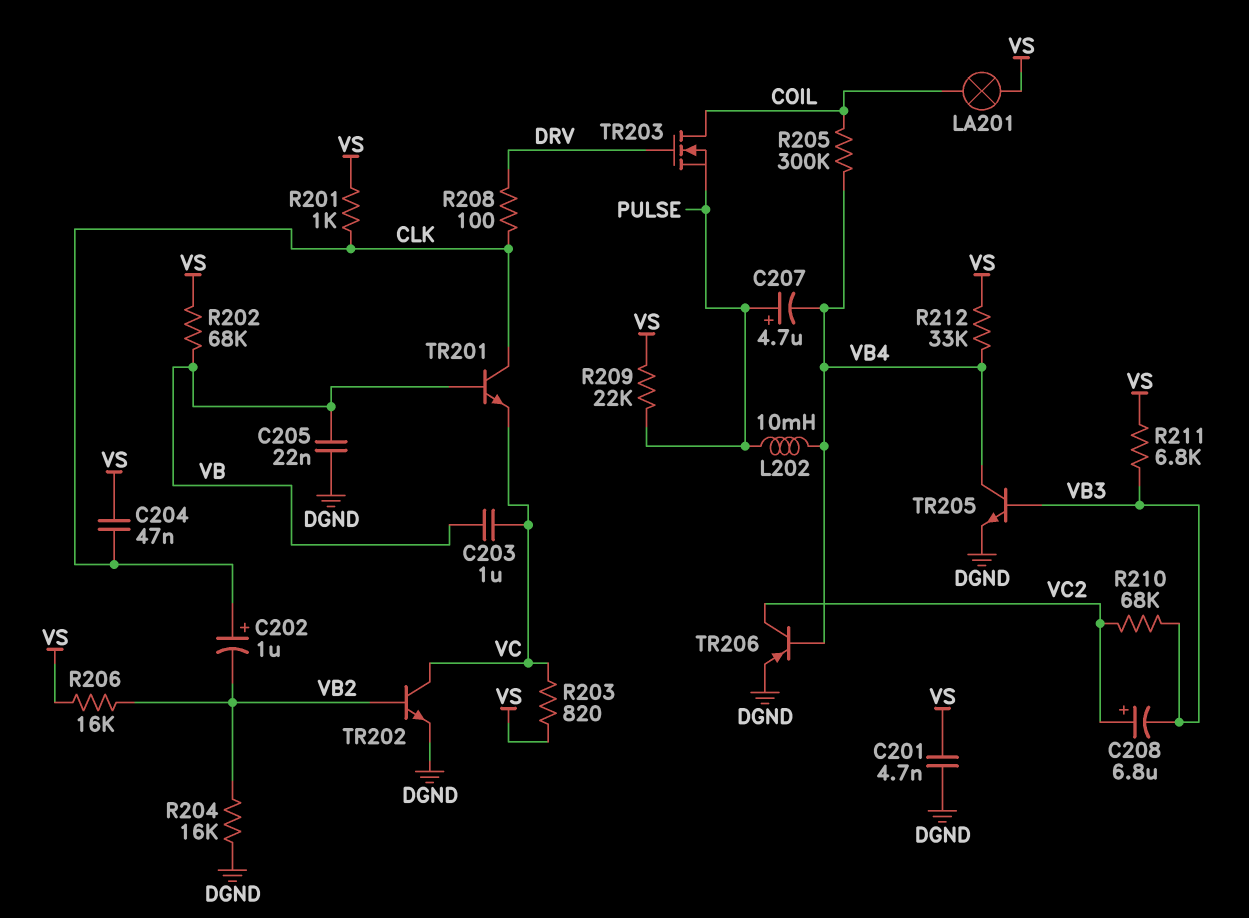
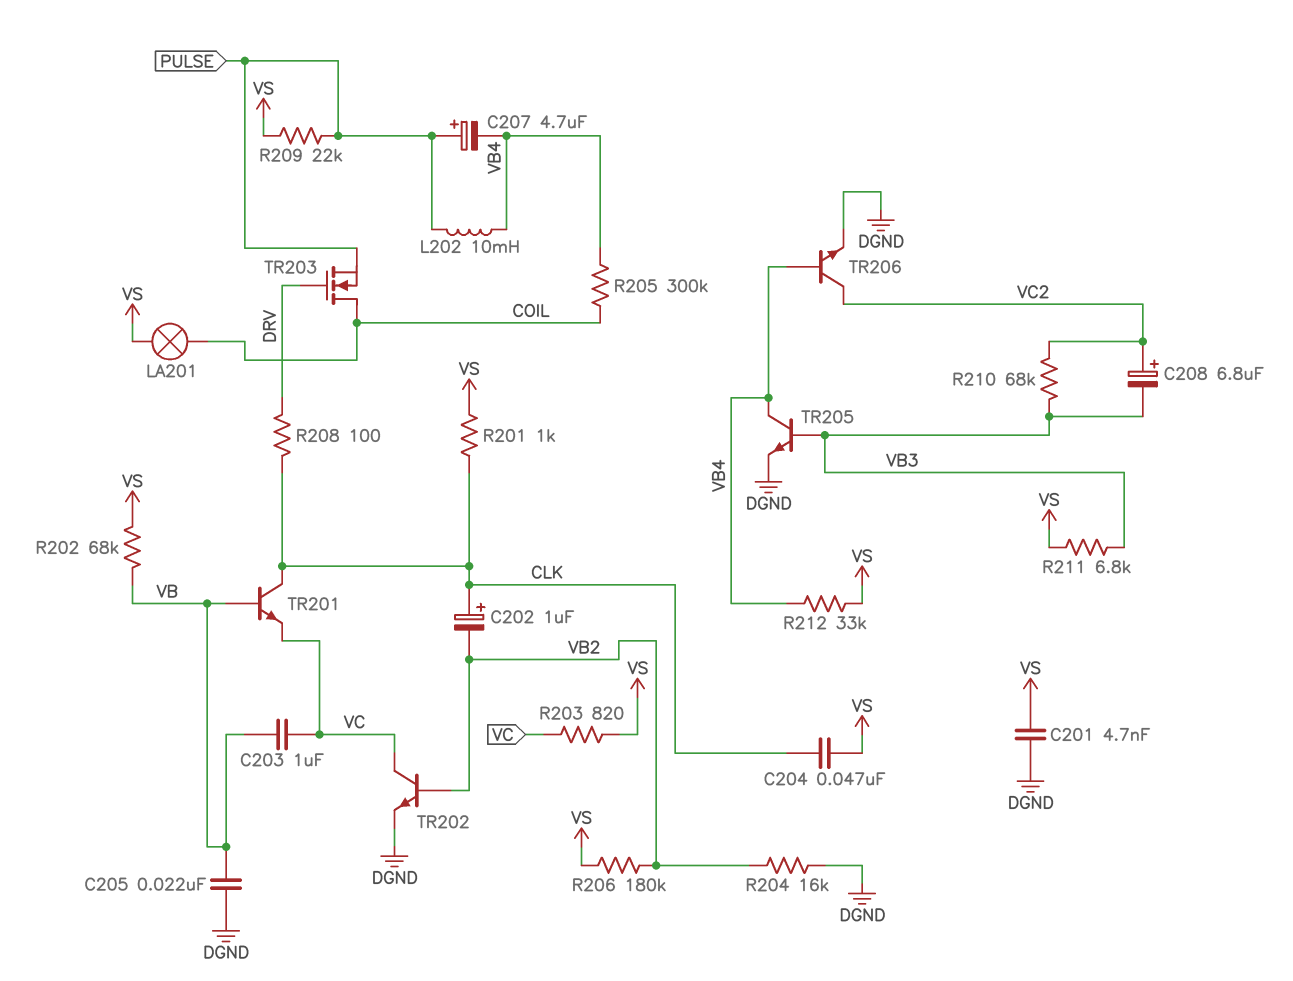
R206: 16k (VB2, VS) -> 180k (VB2, VS)
TR206: PNP (B VB4, C VC2, E DGND) -> NPN (B VB4, C VC2, E DGND)

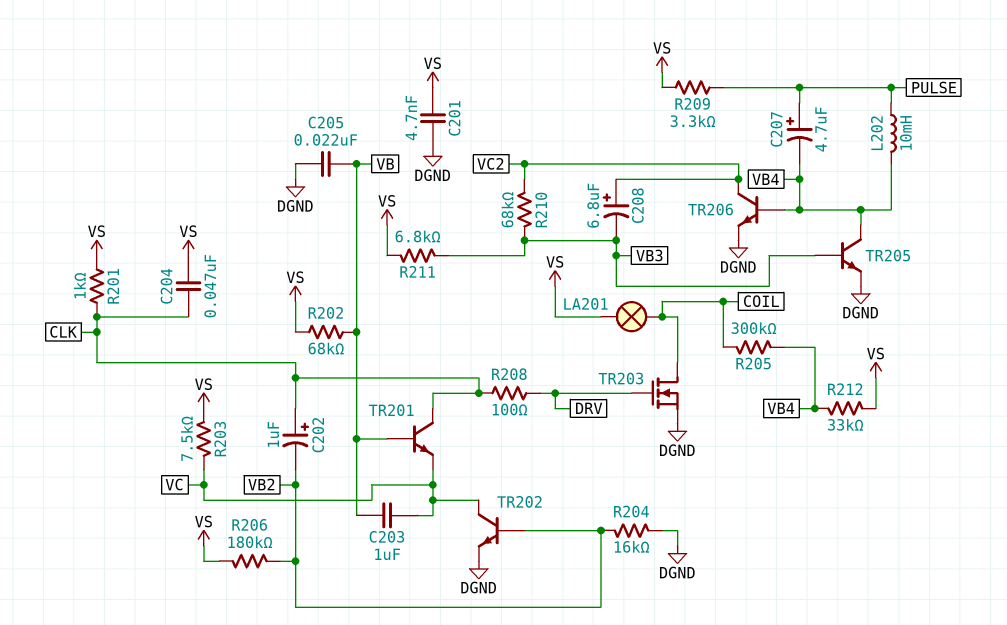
R203: 820 (VC, VS) -> 7.5k (VC, VS)
R209: 22k (PULSE, VS) -> 3.3k (PULSE, VS)
TR203: NMOS (G DRV, D COIL, S PULSE) -> NMOS (G DRV, D COIL, S DGND)

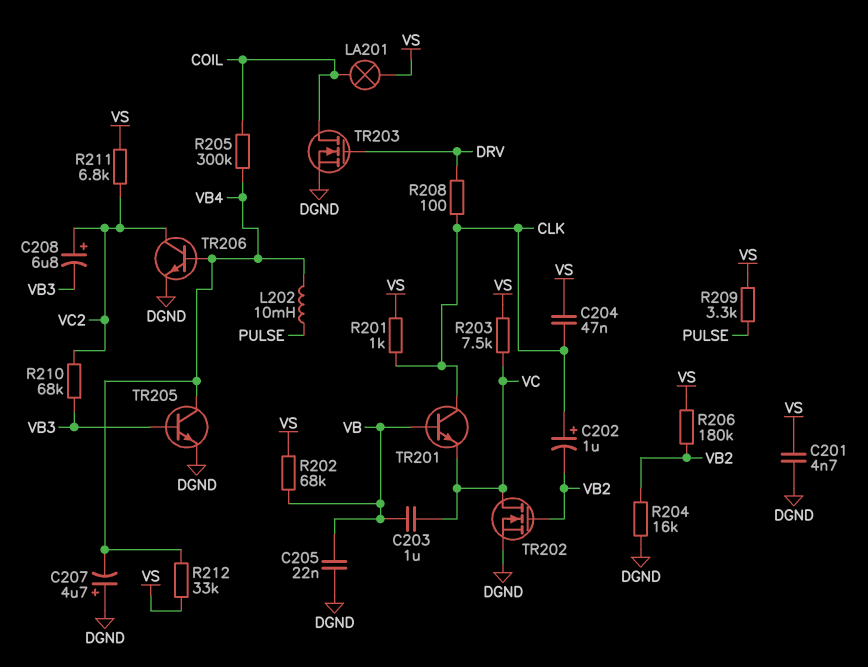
C207: 4.7uF (plus PULSE, minus VB4) -> 4.7uF (plus DGND, minus VB4)
R211: 6.8k (VB3, VS) -> 6.8k (VC2, VS)
TR202: NPN (B VB2, C VC, E DGND) -> NMOS (G VB2, D VC, S DGND)

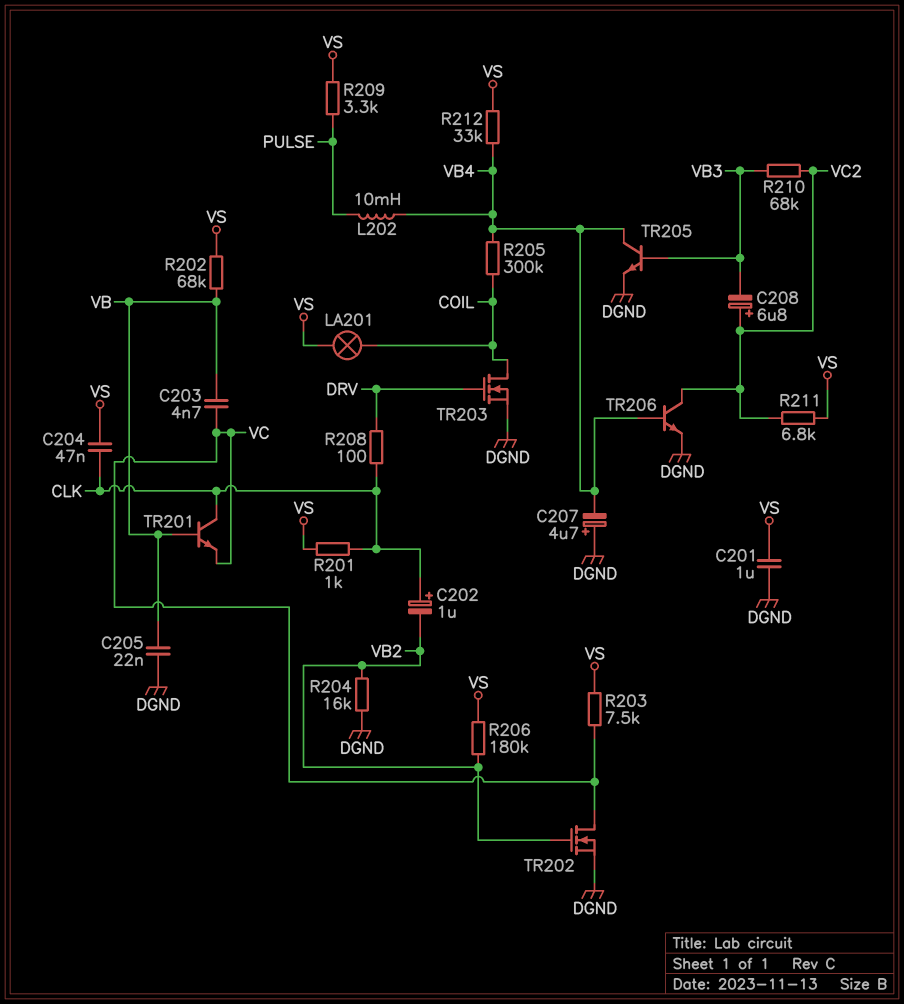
C201: 4.7nF (DGND, VS) -> 1uF (DGND, VS)
C203: 1uF (VB, VC) -> 4.7nF (VB, VC)

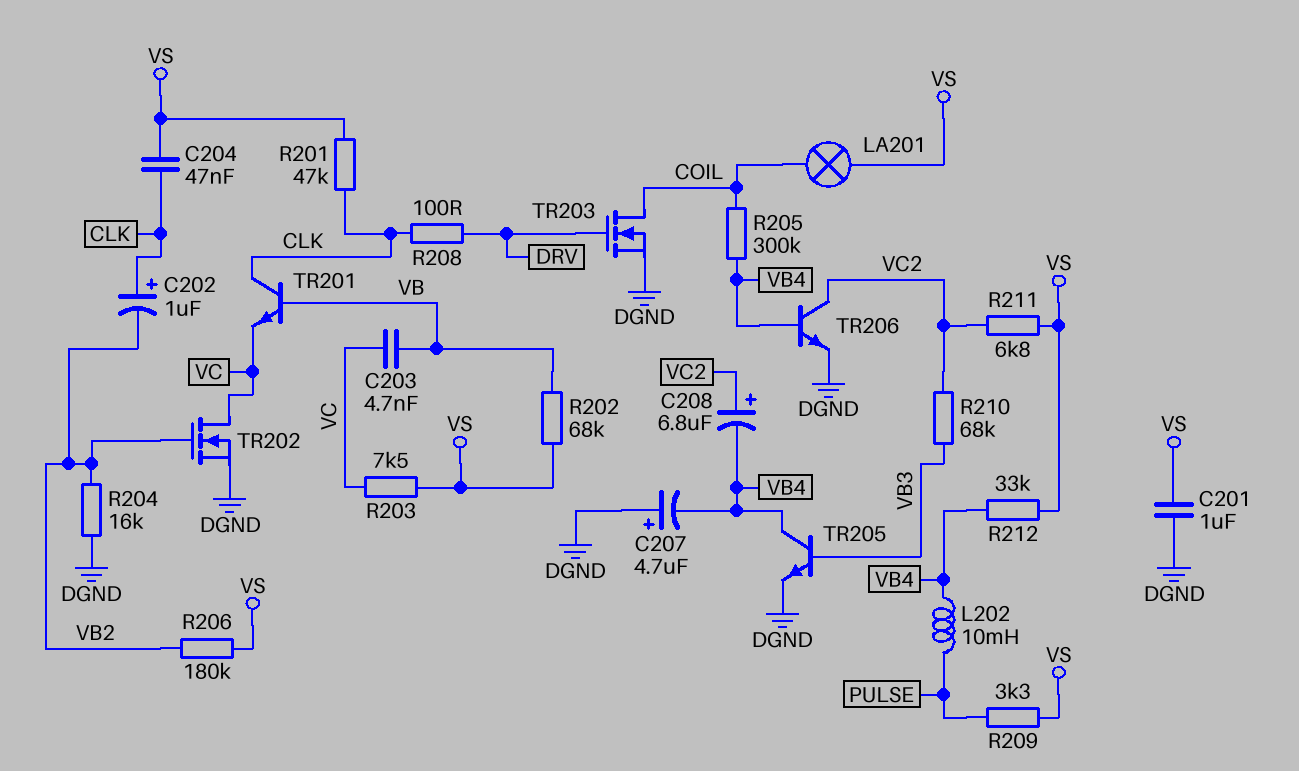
C205: 22nF (DGND, VB) -> none
C208: 6.8uF (plus VC2, minus VB3) -> 6.8uF (plus VC2, minus VB4)
R201: 1k (CLK, VS) -> 47k (CLK, VS)

